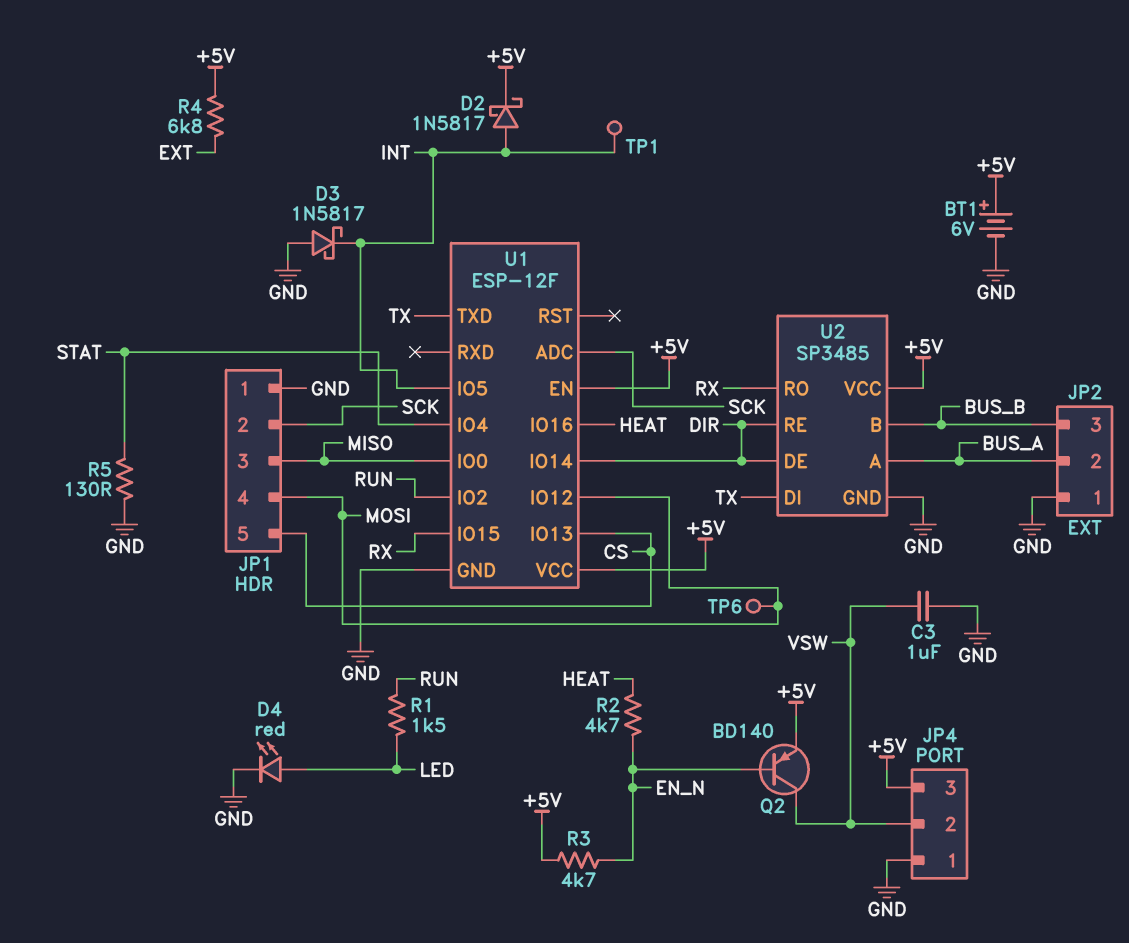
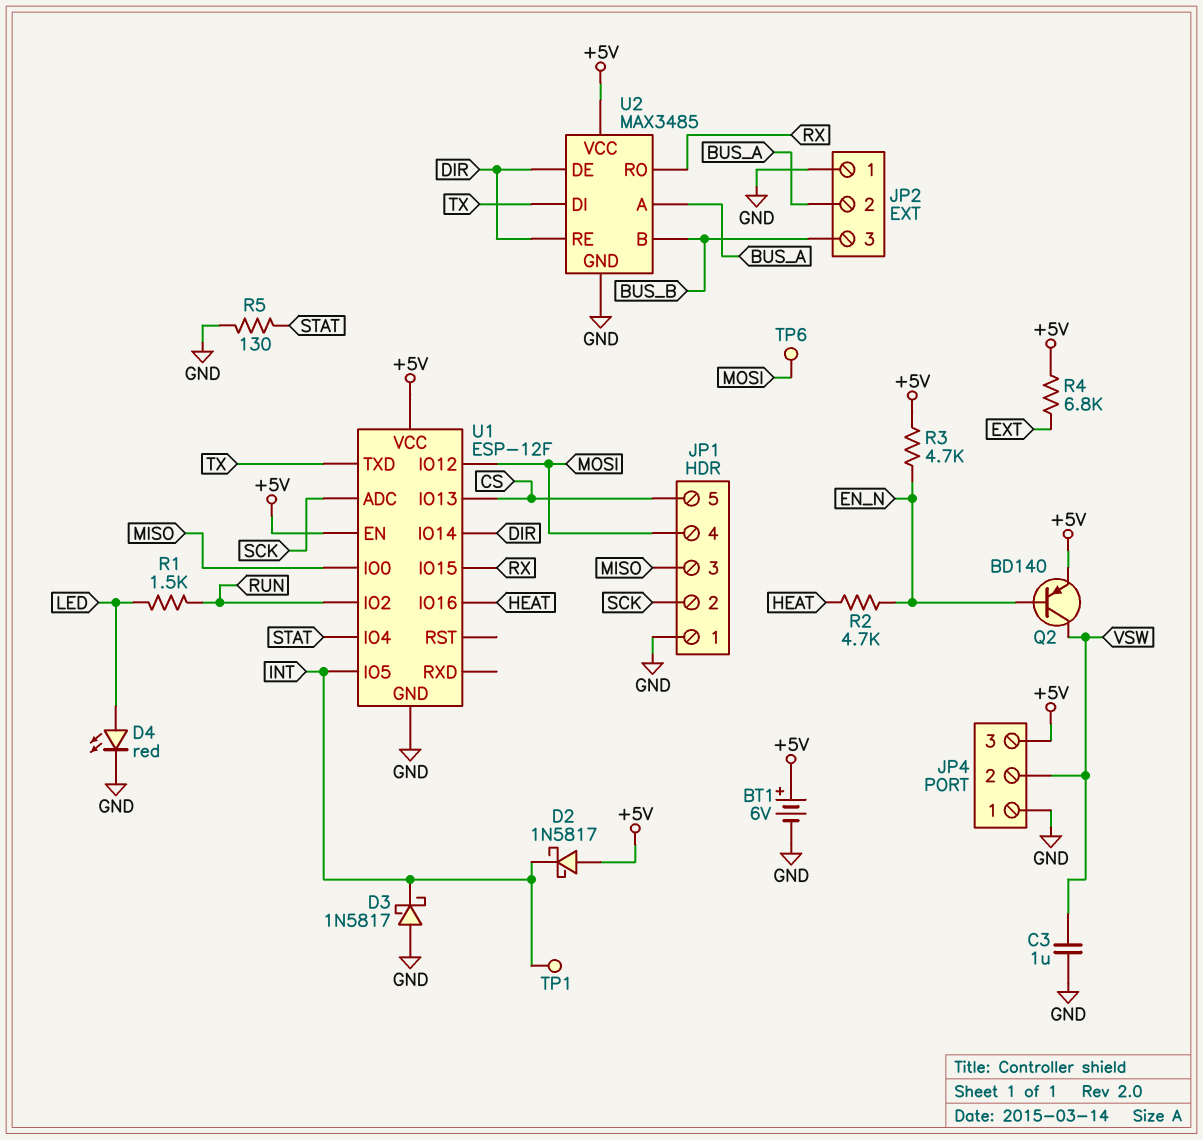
D2: schottky 1N5817 (A INT, K +5V) -> schottky 1N5817 (A +5V, K INT)
U2: SP3485 -> MAX3485

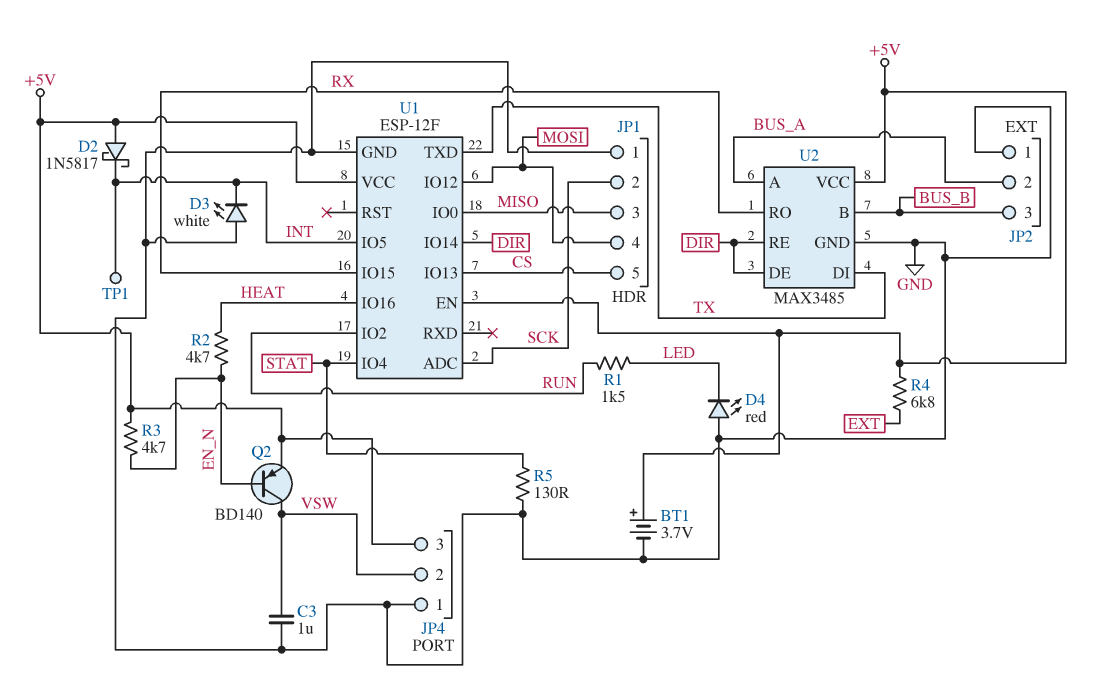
BT1: 6V (plus +5V, minus GND) -> 3.7V (plus +5V, minus GND)
D3: schottky 1N5817 (A GND, K INT) -> LED white (A GND, K INT)
D4: LED red (A LED, K GND) -> LED red (A GND, K LED)
TP6: test point (MOSI) -> none

